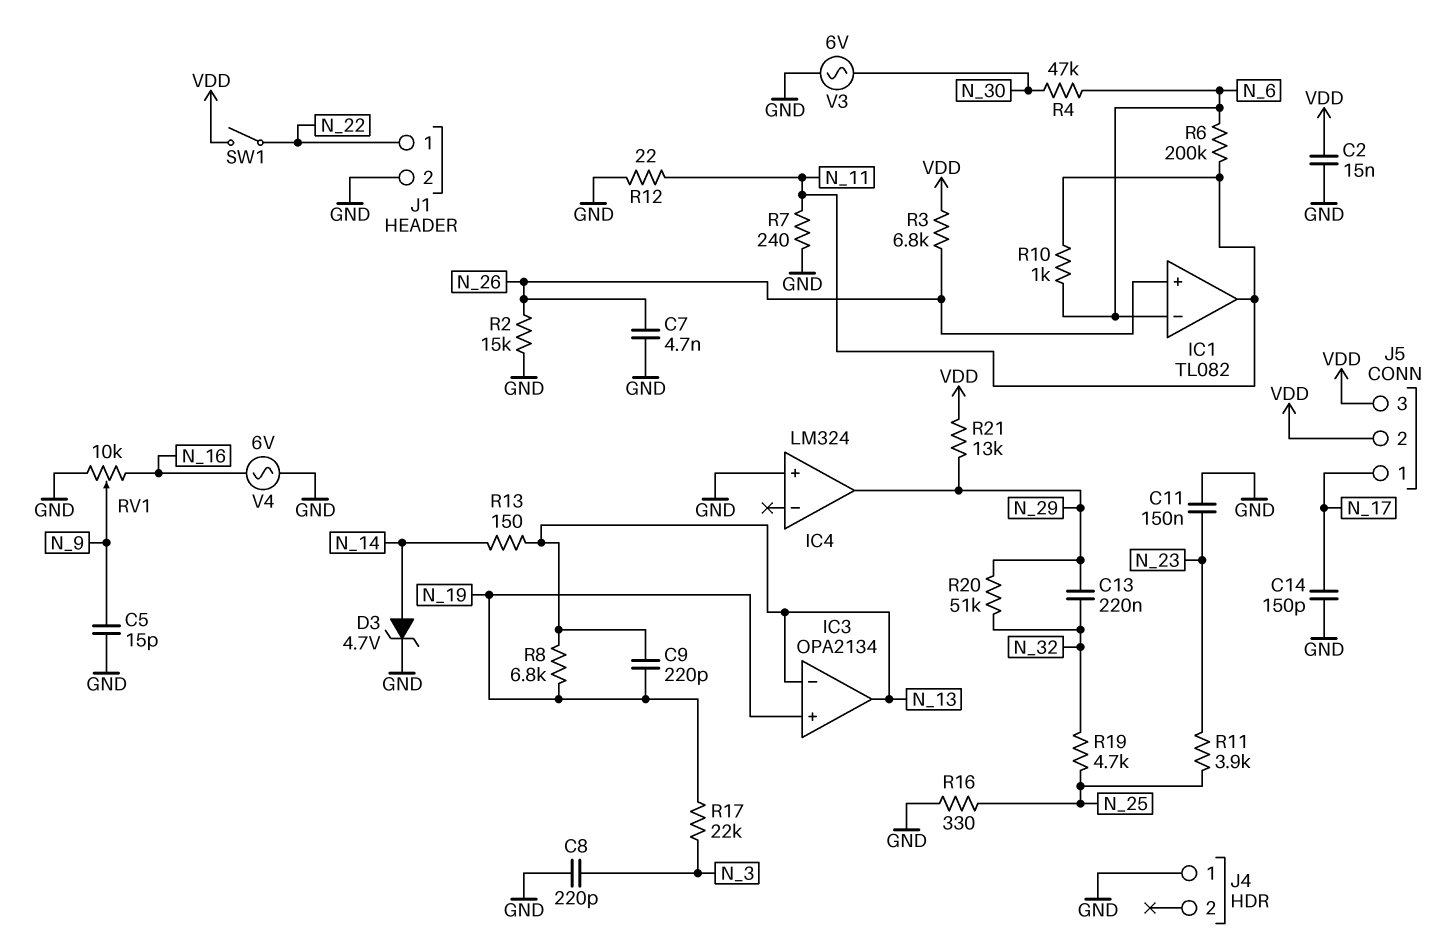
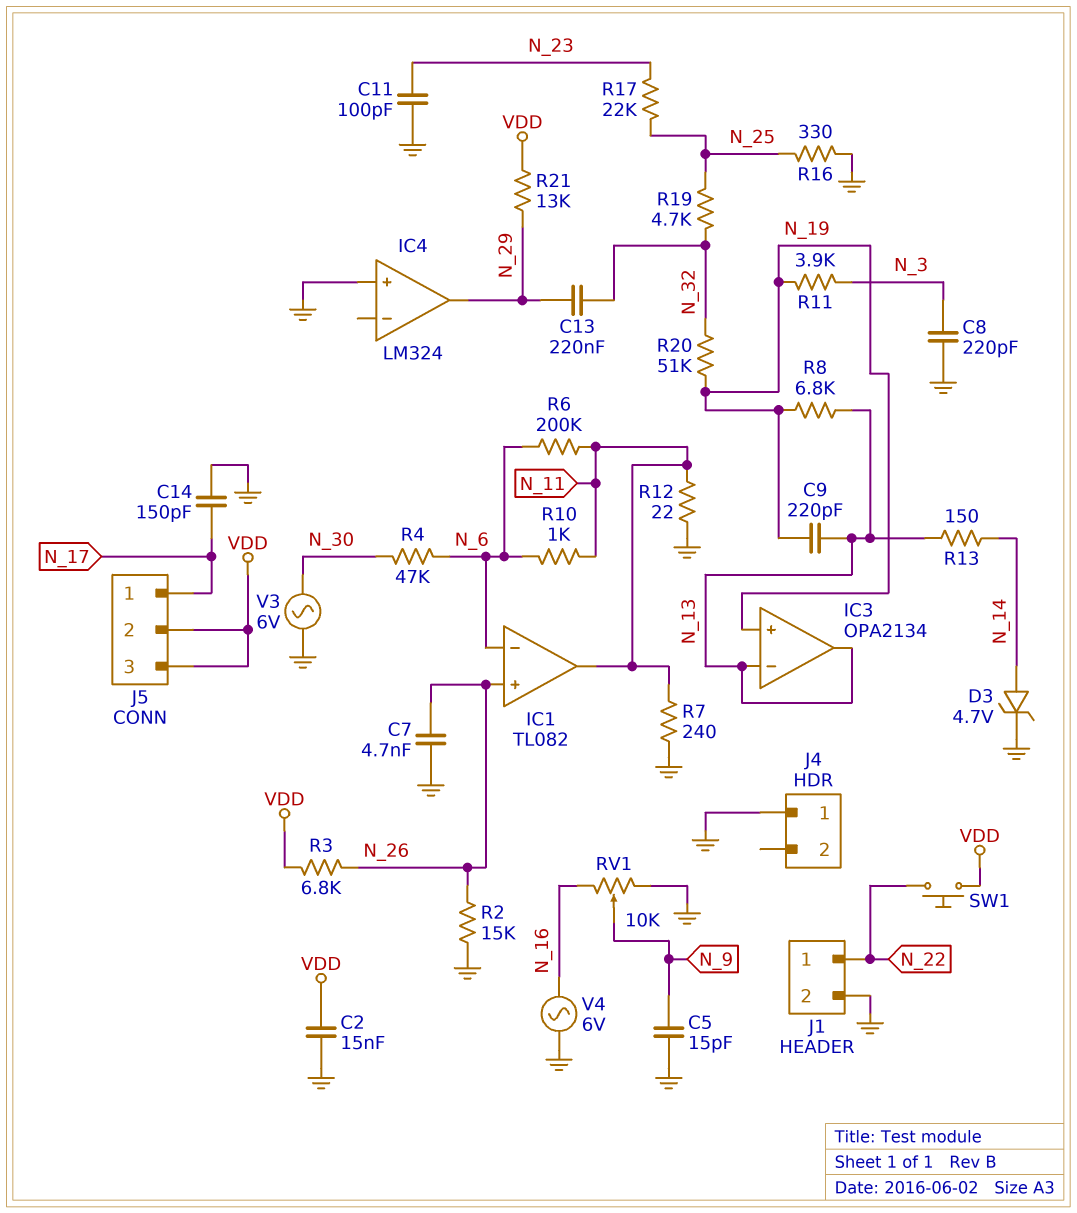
C11: 150nF (GND, N_23) -> 100pF (GND, N_23)
R11: 3.9k (N_23, N_25) -> 3.9k (N_3, N_19)
R17: 22k (N_3, N_19) -> 22k (N_23, N_25)
R20: 51k (N_29, N_32) -> 51k (N_19, N_32)
SW1: switch (N_22, VDD) -> button (N_22, VDD)

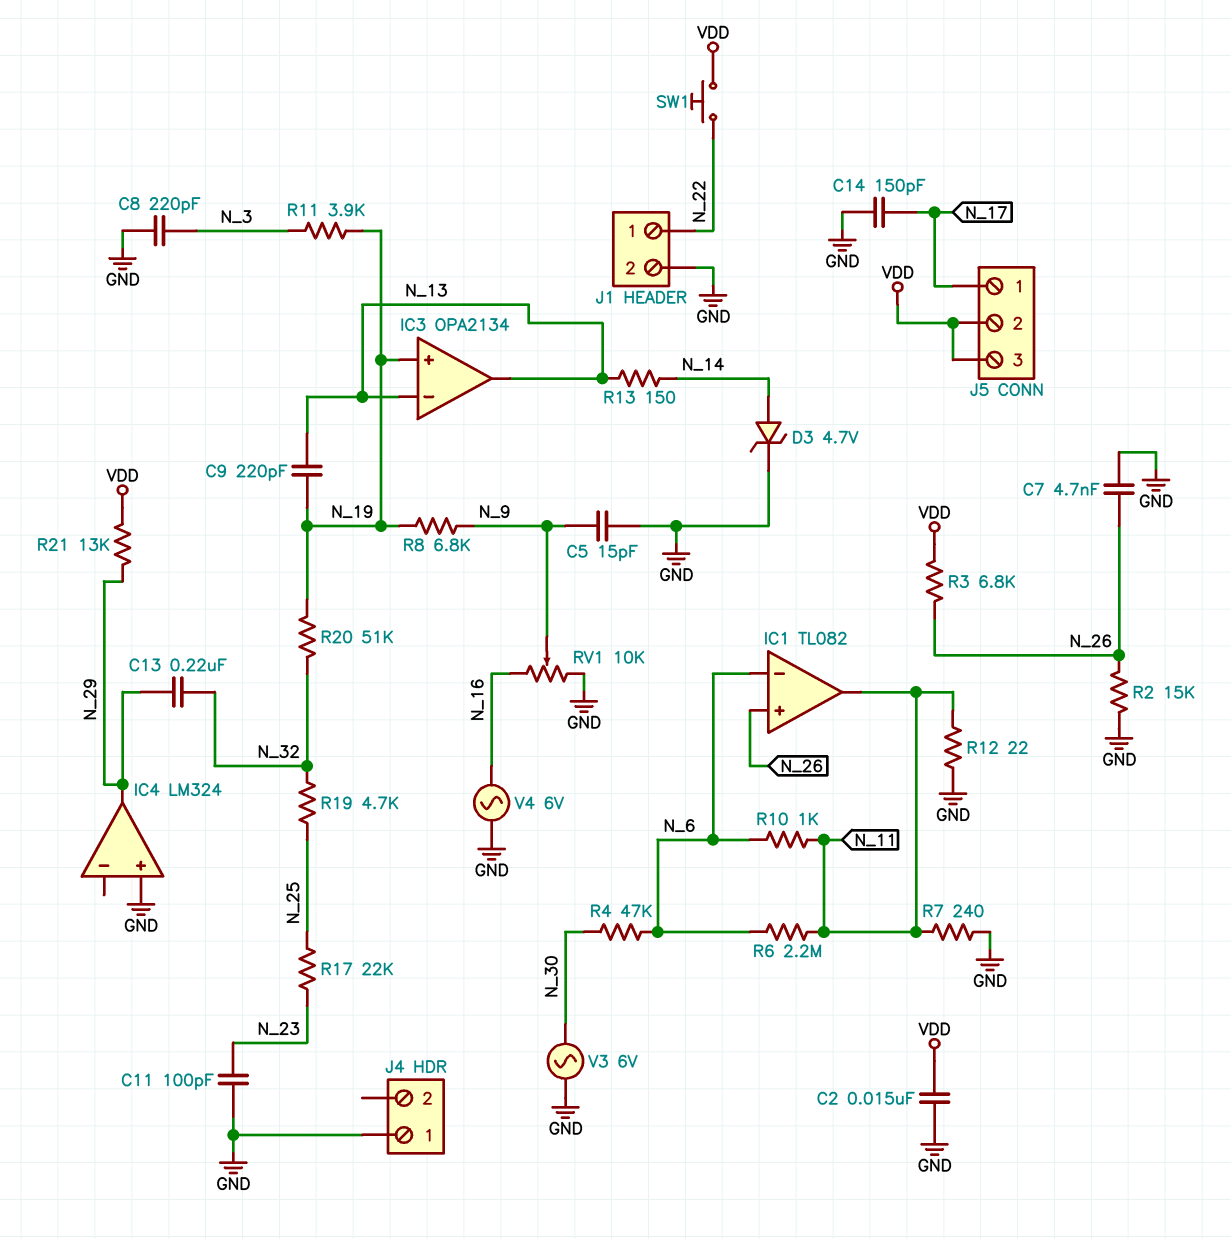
R6: 200k (N_6, N_11) -> 2.2M (N_6, N_11)
R8: 6.8k (N_13, N_19) -> 6.8k (N_9, N_19)
R16: 330 (GND, N_25) -> none

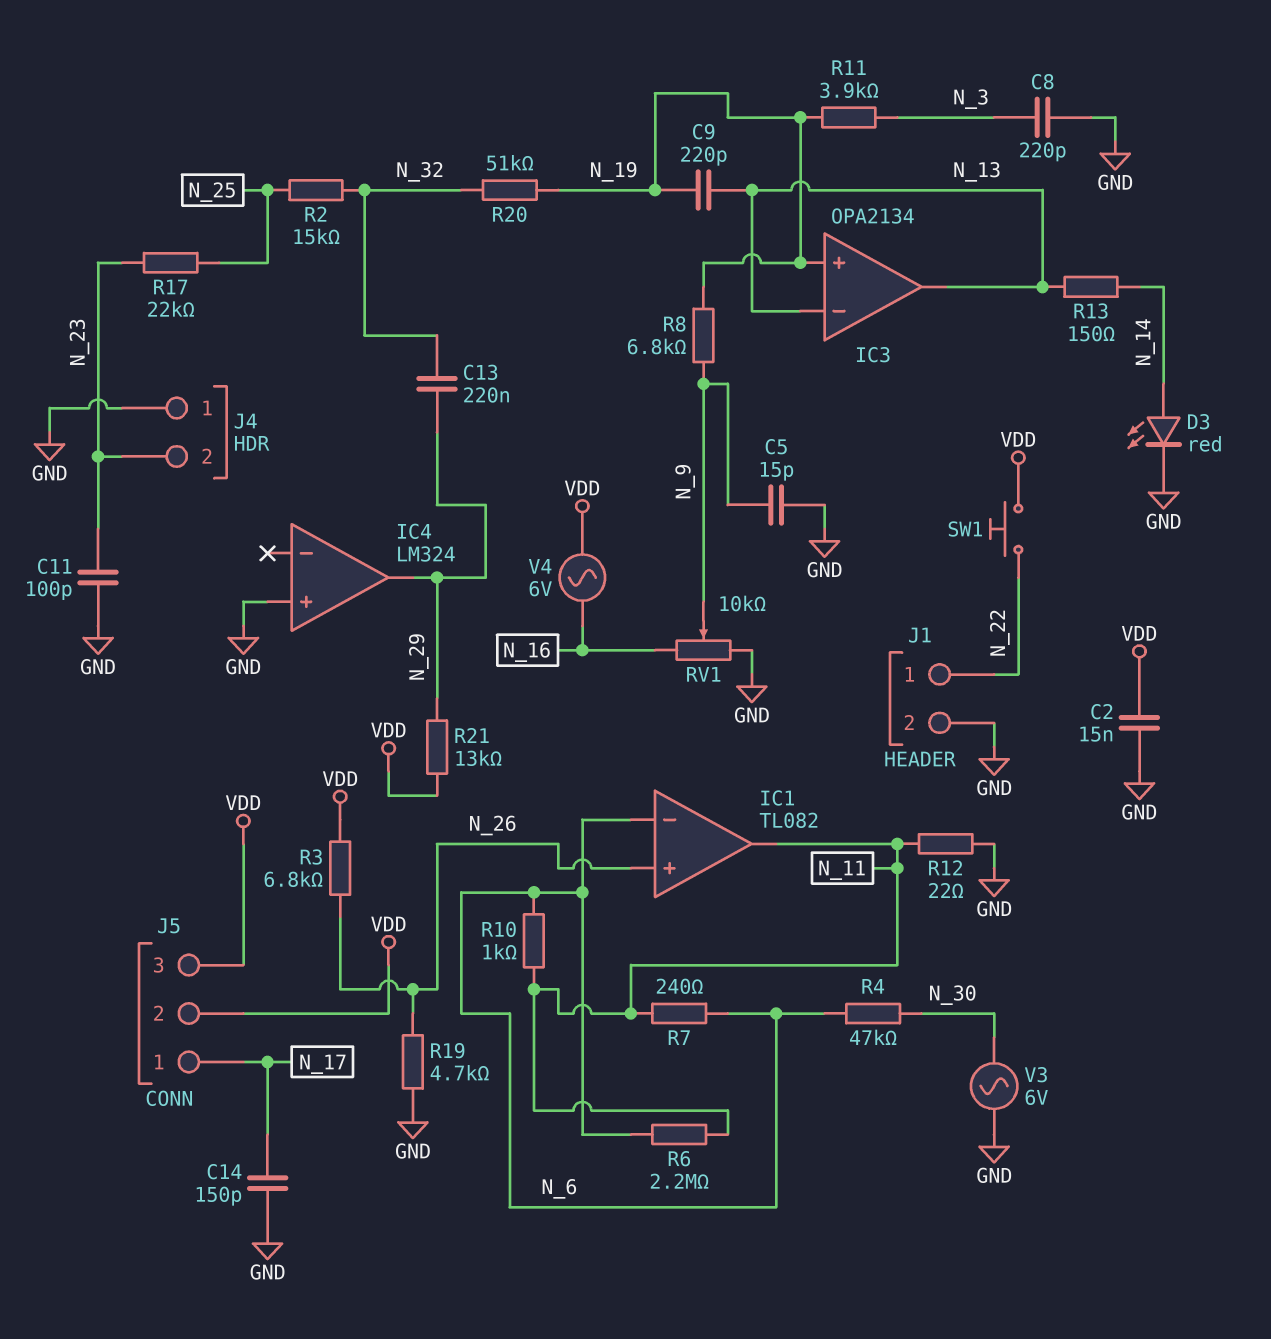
C7: 4.7nF (GND, N_26) -> none
D3: zener 4.7V (A N_14, K GND) -> LED red (A N_14, K GND)
J4 pin 2: none -> N_23
R2: 15k (GND, N_26) -> 15k (N_25, N_32)
R7: 240 (GND, N_11) -> 240 (N_6, N_11)
R19: 4.7k (N_25, N_32) -> 4.7k (GND, N_26)
V4: AC 6V (GND, N_16) -> AC 6V (N_16, VDD)

